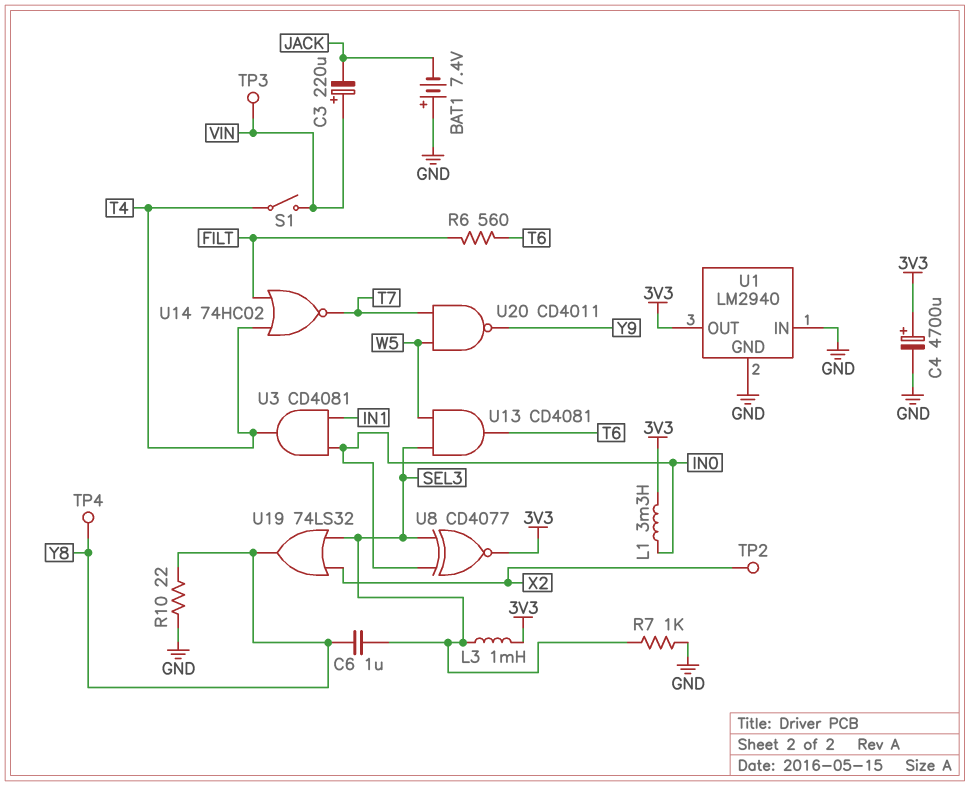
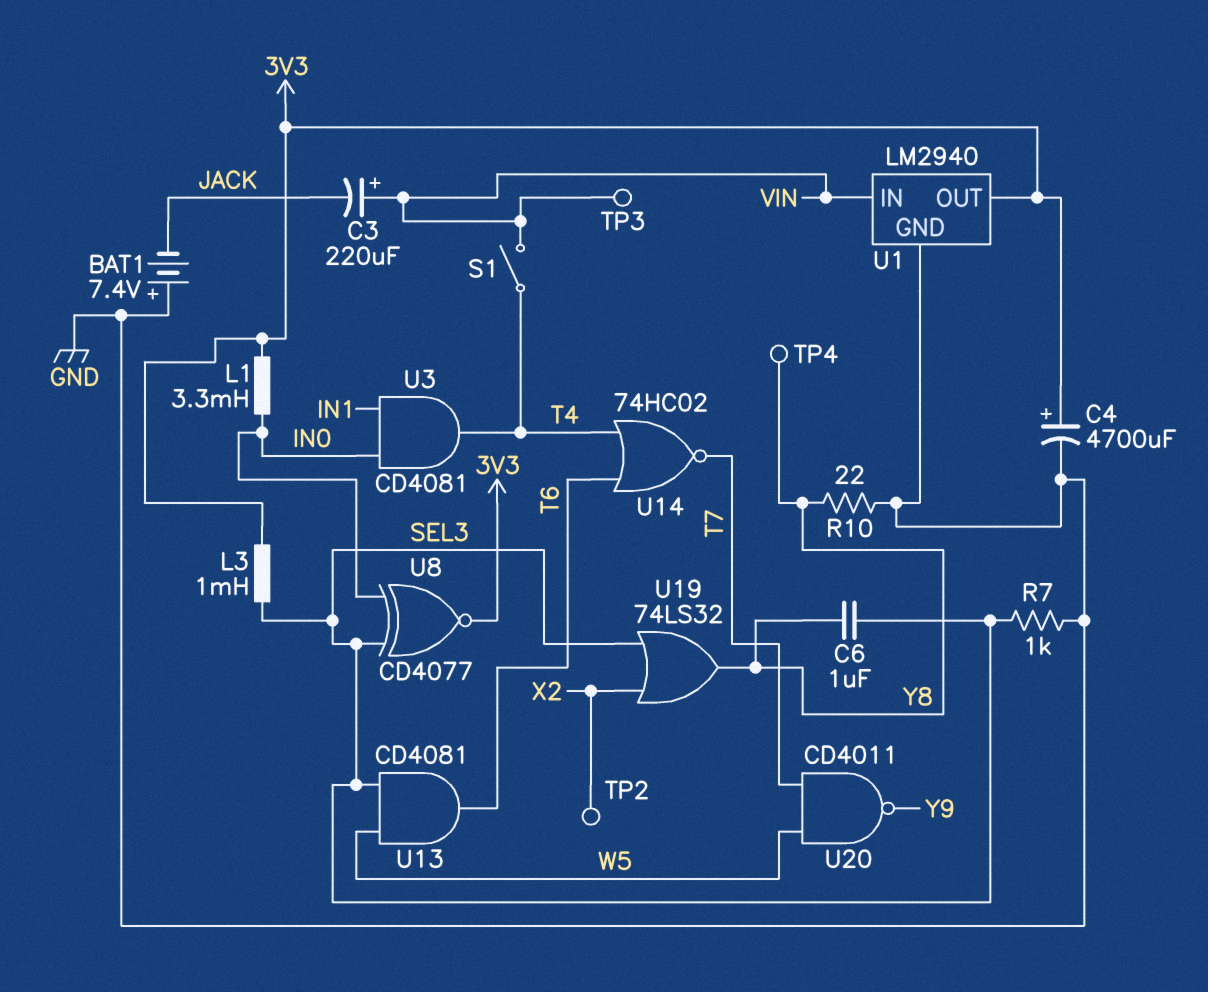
R6: 560 (FILT, T6) -> none
U1 pin IN: GND -> VIN
U14: NOR 74HC02 (in FILT, in T4, out T7) -> NOR 74HC02 (in T4, in T6, out T7)

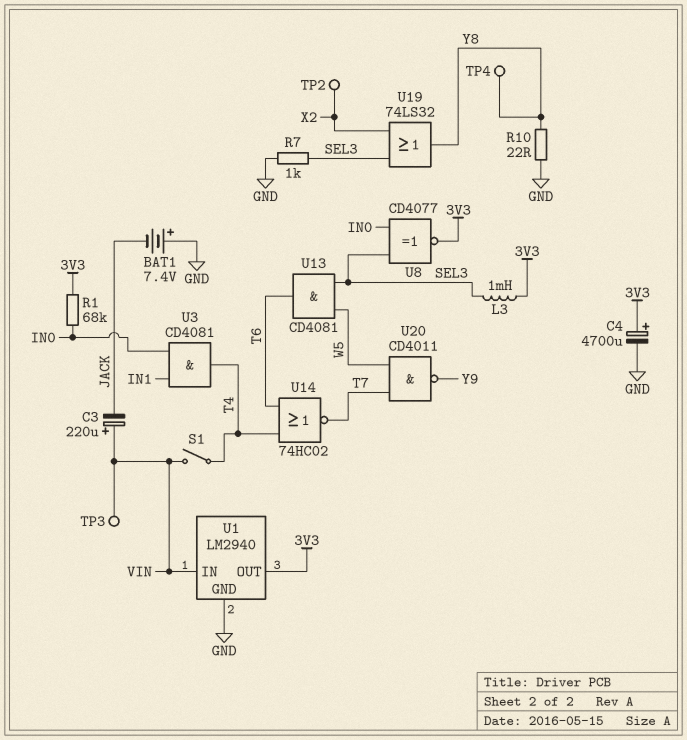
C6: 1uF (SEL3, Y8) -> none
L1: 3.3mH (3V3, IN0) -> none
R1: none -> 68k (3V3, IN0)

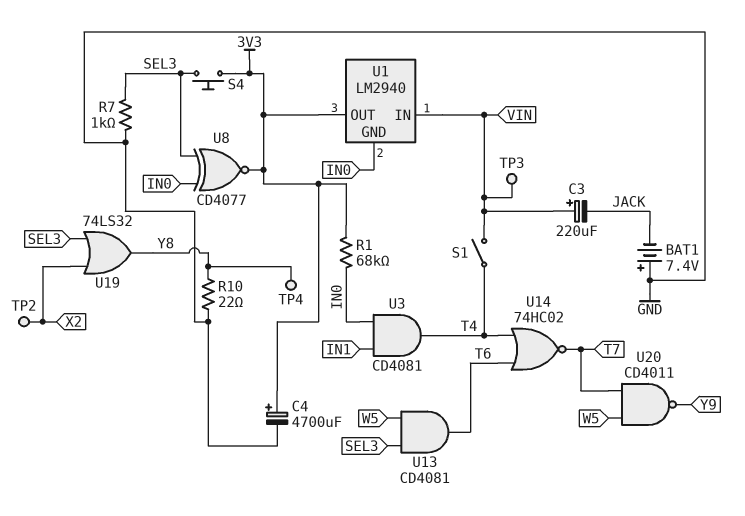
L3: 1mH (3V3, SEL3) -> none
S4: none -> button (3V3, SEL3)
U1 pin GND: GND -> IN0

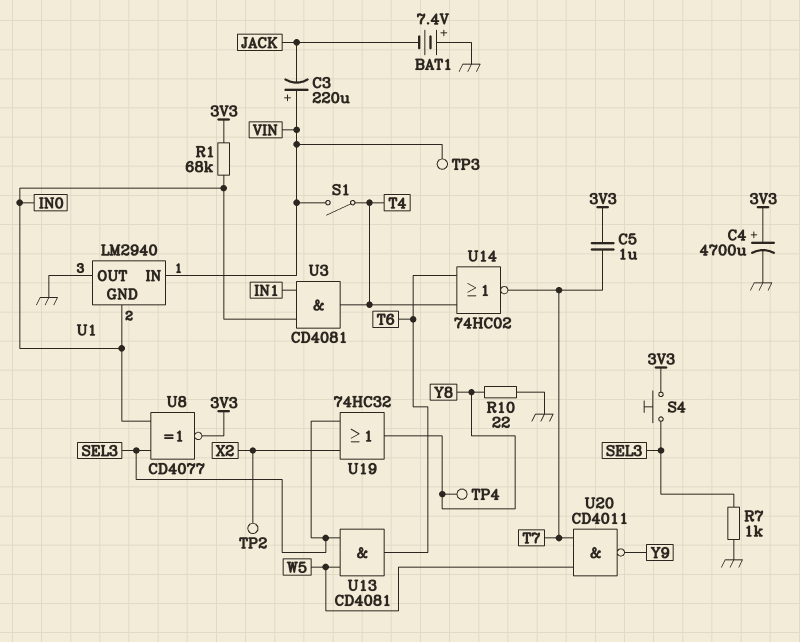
C5: none -> 1uF (3V3, T7)
U1 pin OUT: 3V3 -> GND
U19: OR 74LS32 (in SEL3, in X2, out Y8) -> OR 74HC32 (in SEL3, in X2, out Y8)

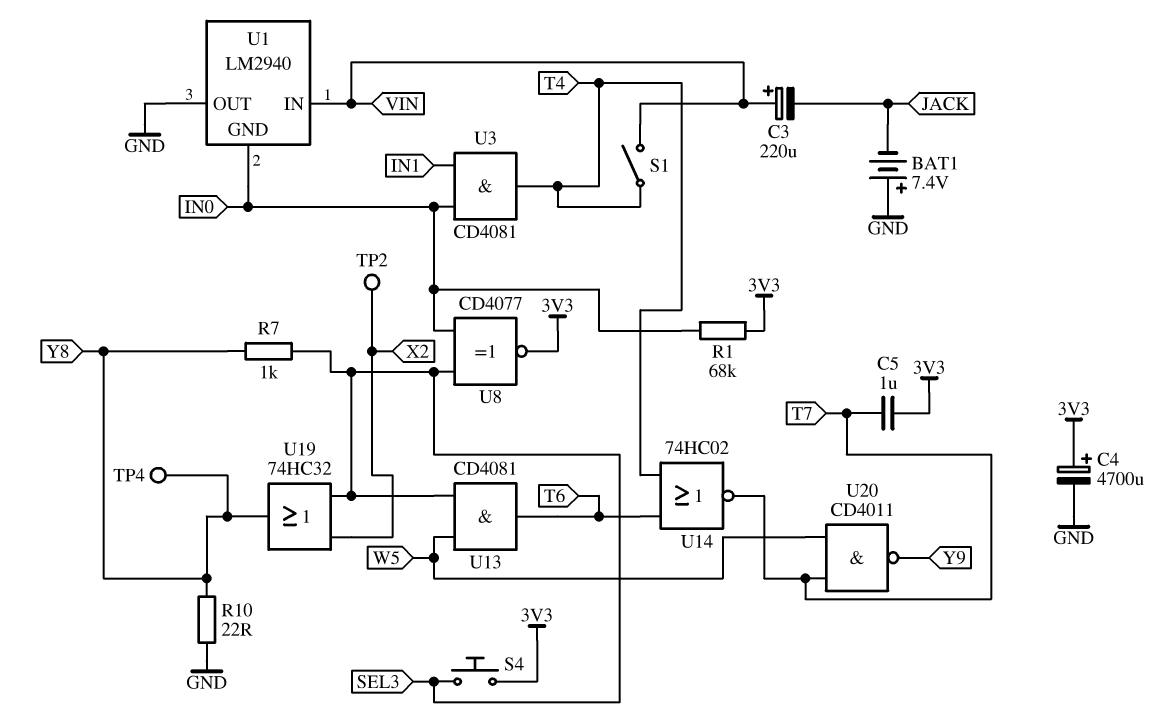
R7: 1k (GND, SEL3) -> 1k (SEL3, Y8)
TP3: test point (VIN) -> none

